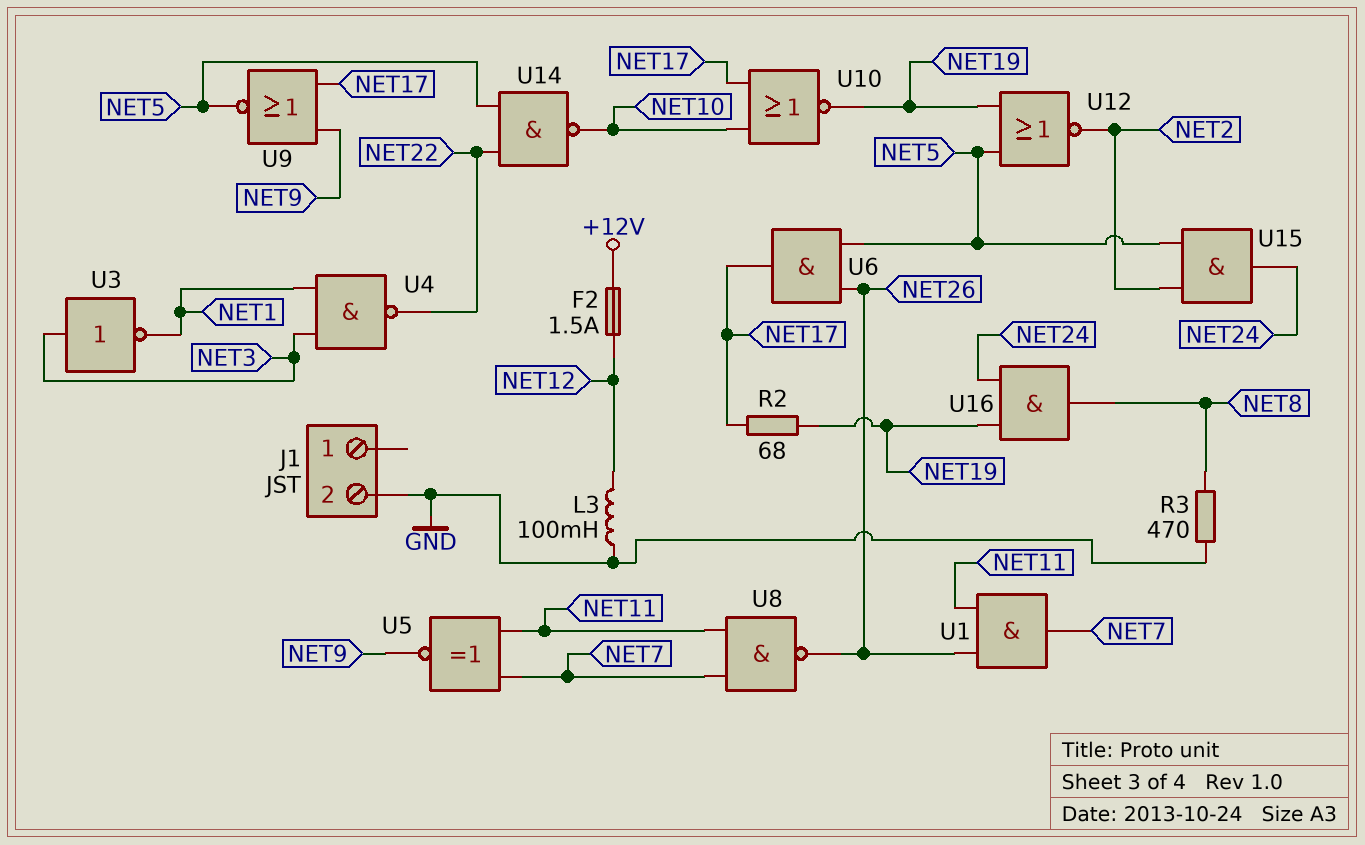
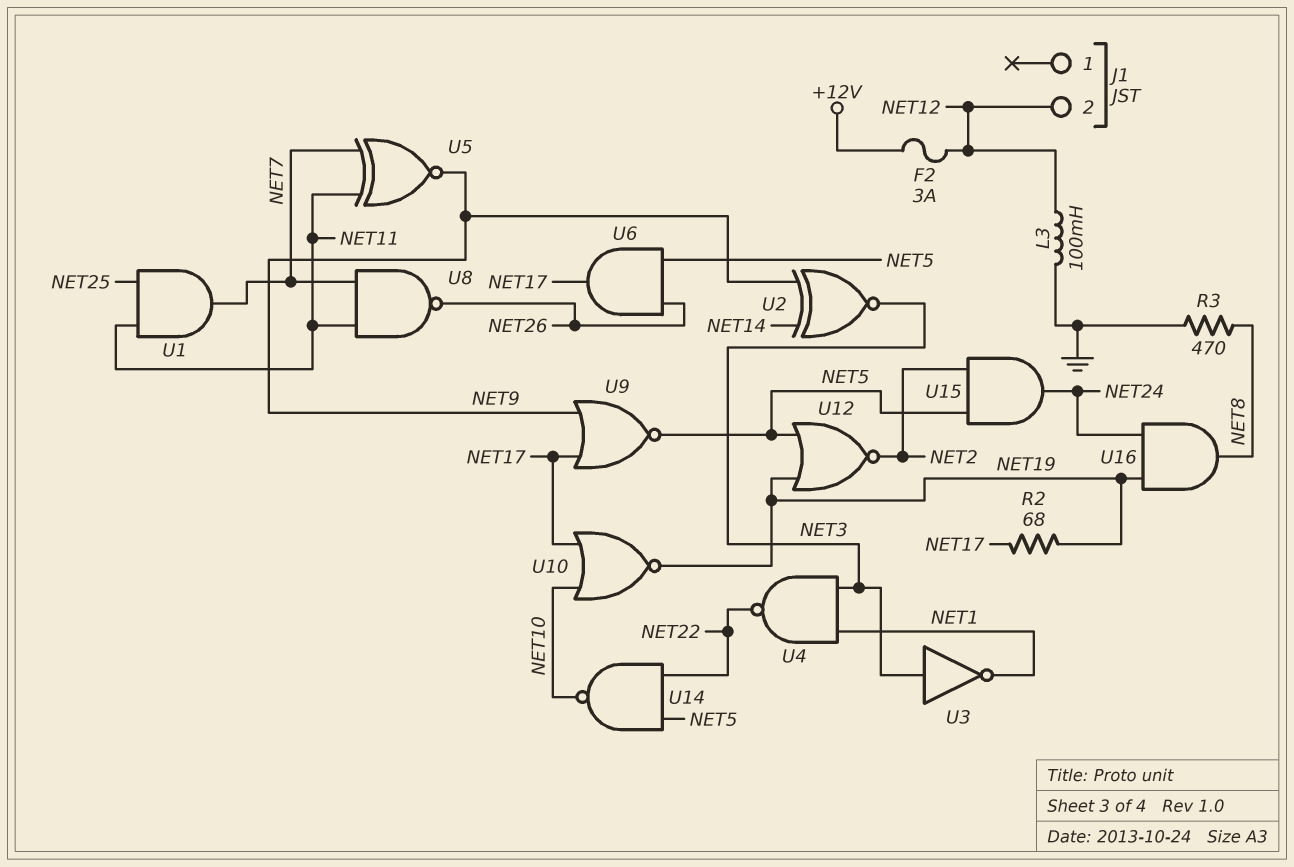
F2: 1.5A (+12V, NET12) -> 3A (+12V, NET12)
J1 pin 2: GND -> NET12
U1: AND (in NET11, in NET26, out NET7) -> AND (in NET11, in NET25, out NET7)
U2: none -> XNOR (in NET9, in NET14, out NET3)

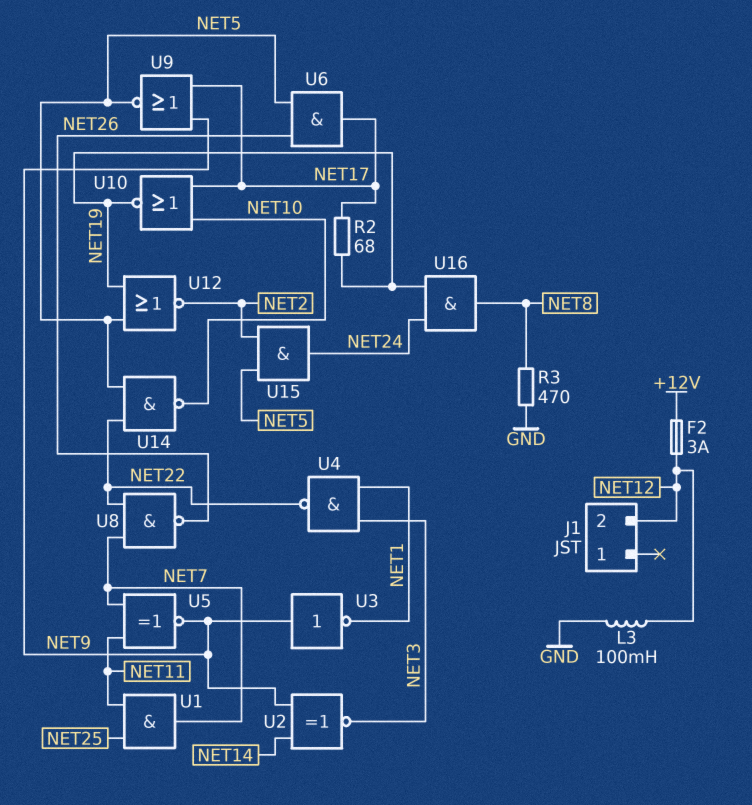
U3: NOT (in NET3, out NET1) -> NOT (in NET9, out NET1)
U8: NAND (in NET7, in NET11, out NET26) -> NAND (in NET7, in NET22, out NET26)

